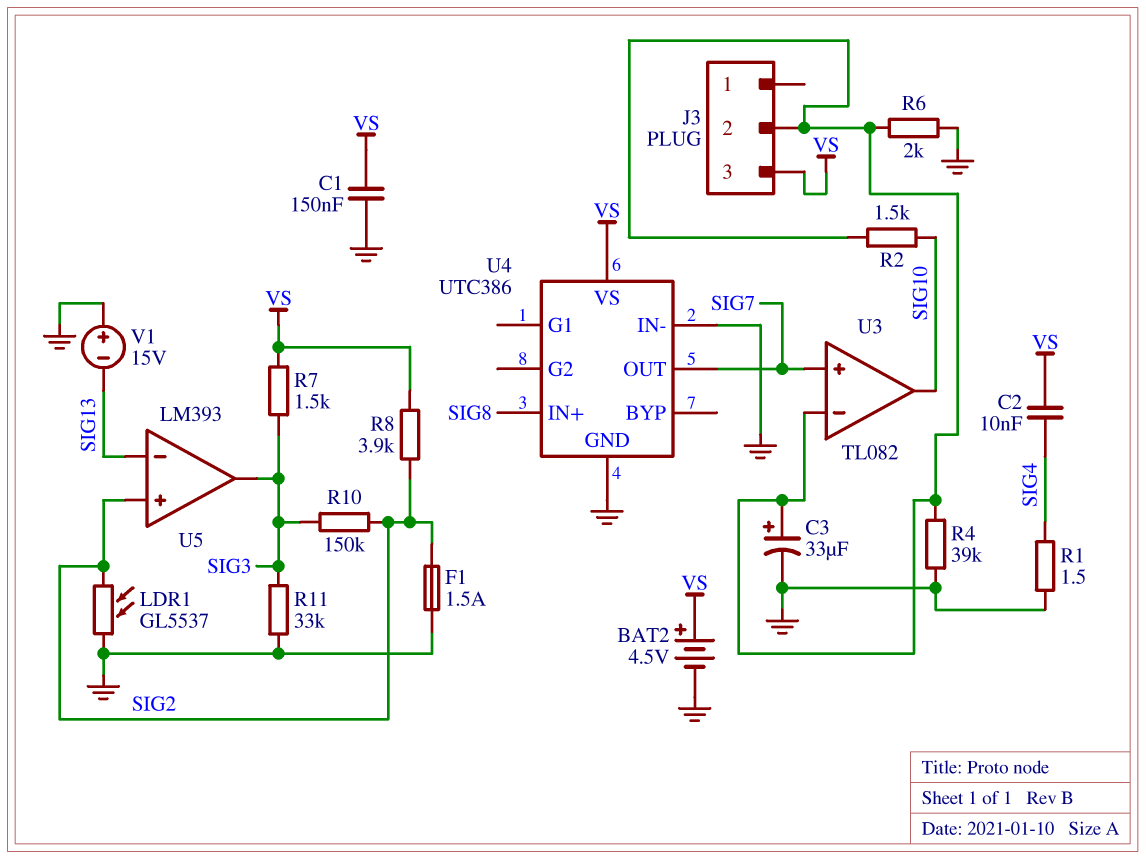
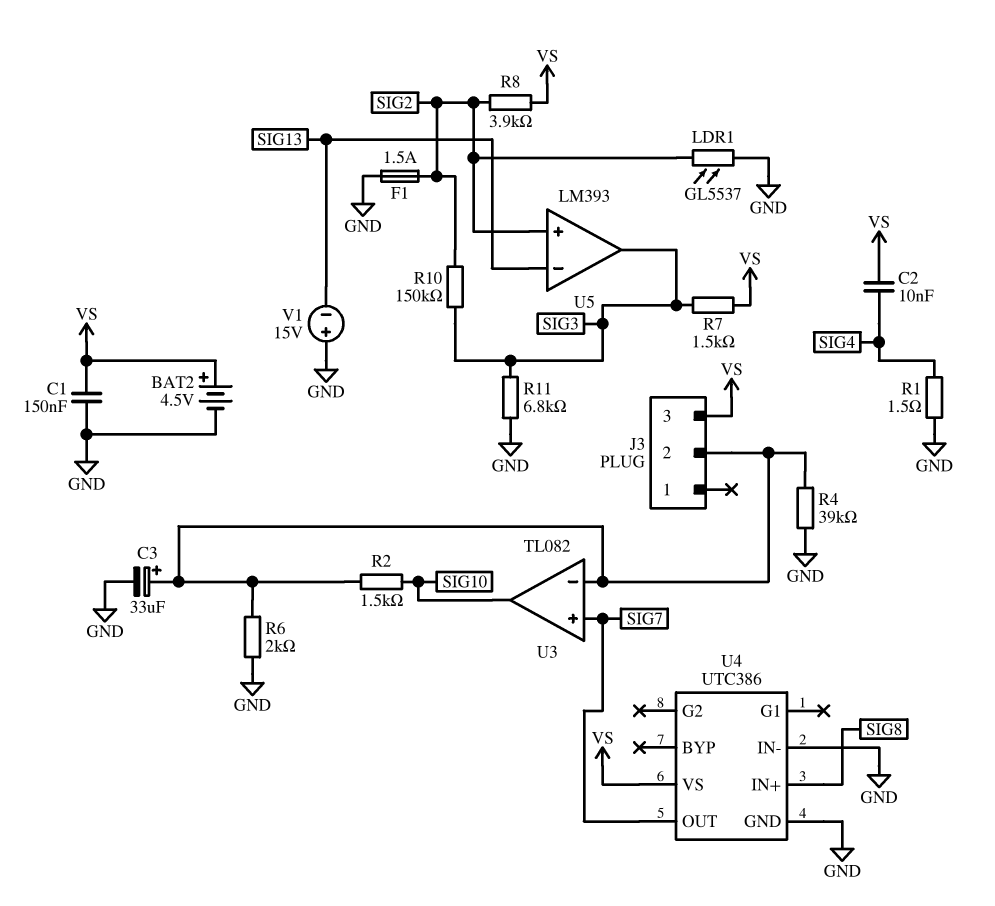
R11: 33k (GND, SIG3) -> 6.8k (GND, SIG3)

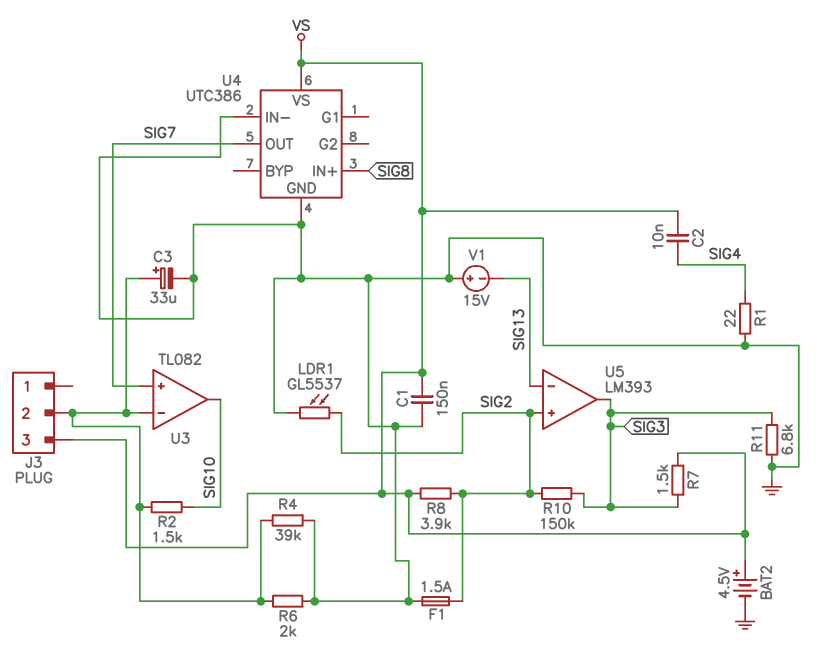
R1: 1.5 (GND, SIG4) -> 22 (GND, SIG4)

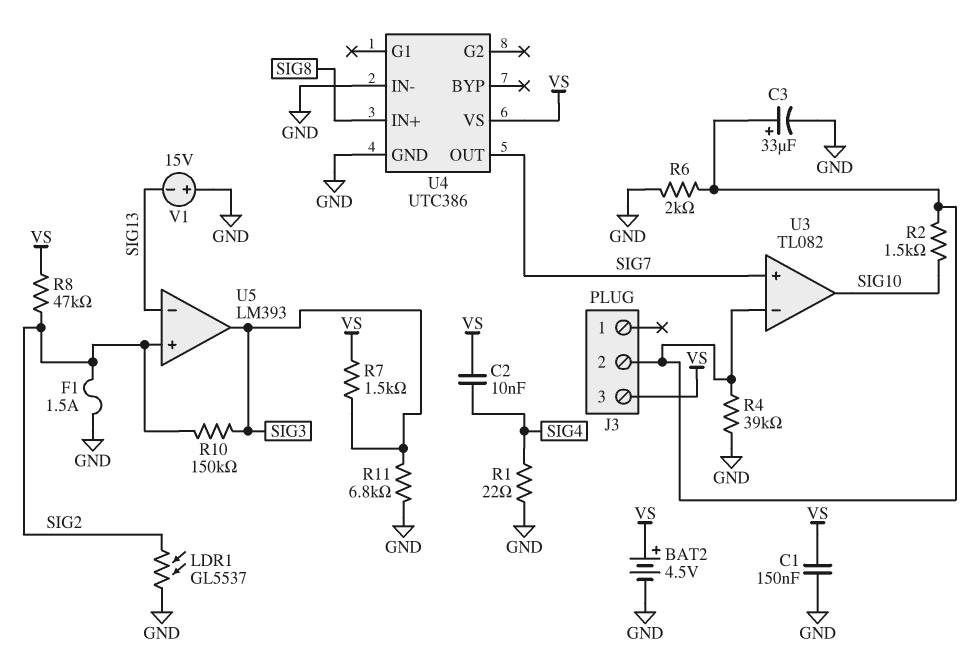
R8: 3.9k (SIG2, VS) -> 47k (SIG2, VS)

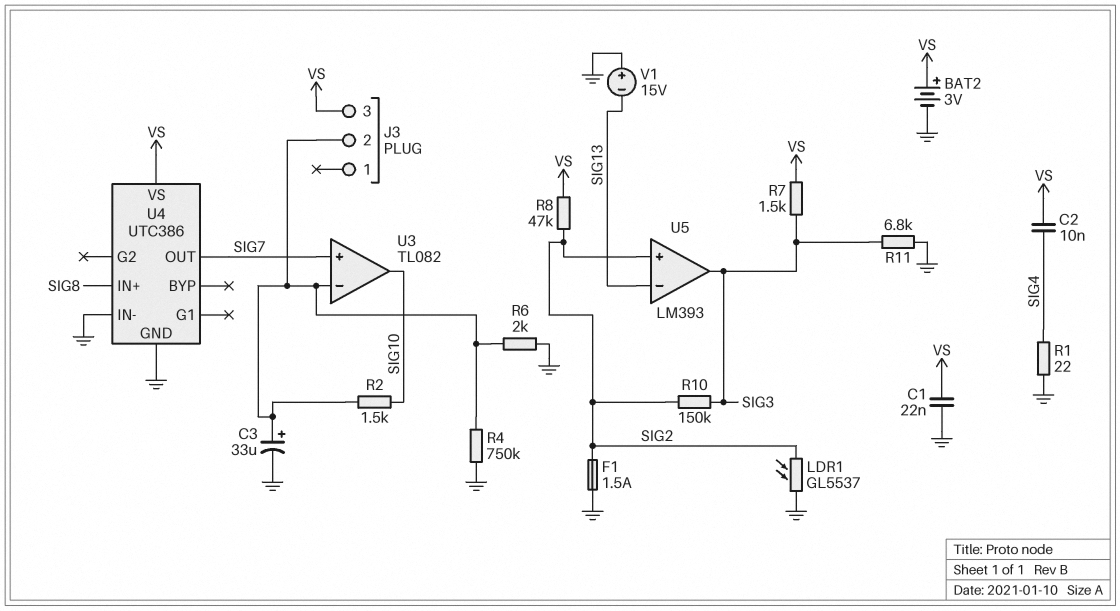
BAT2: 4.5V (plus VS, minus GND) -> 3V (plus VS, minus GND)
C1: 150nF (GND, VS) -> 22nF (GND, VS)
R4: 39k (GND, J3/2) -> 750k (GND, J3/2)

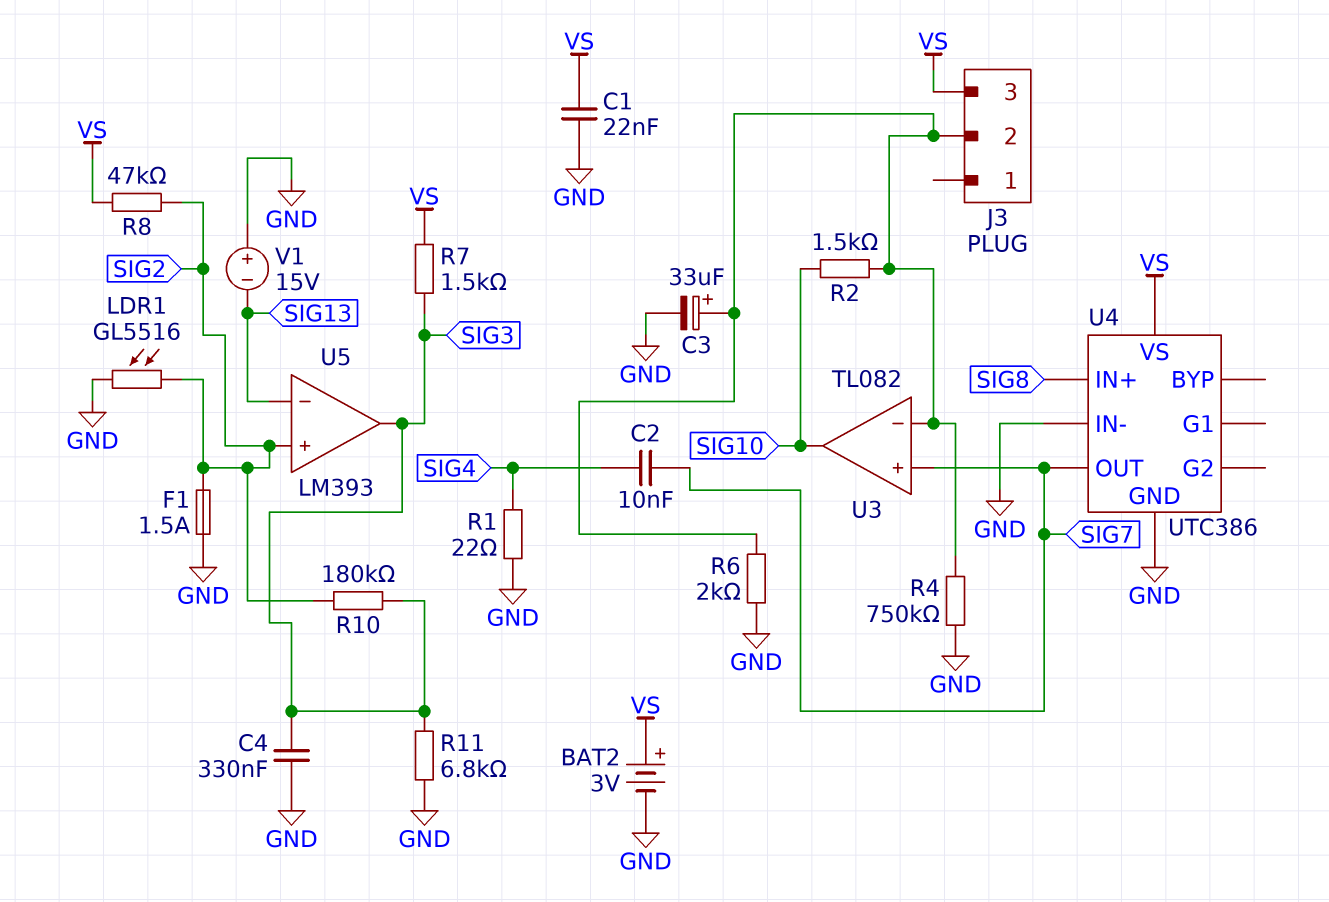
C2: 10nF (SIG4, VS) -> 10nF (SIG4, SIG7)
C4: none -> 330nF (GND, SIG3)
LDR1: GL5537 (GND, SIG2) -> GL5516 (GND, SIG2)
R10: 150k (SIG2, SIG3) -> 180k (SIG2, SIG3)

